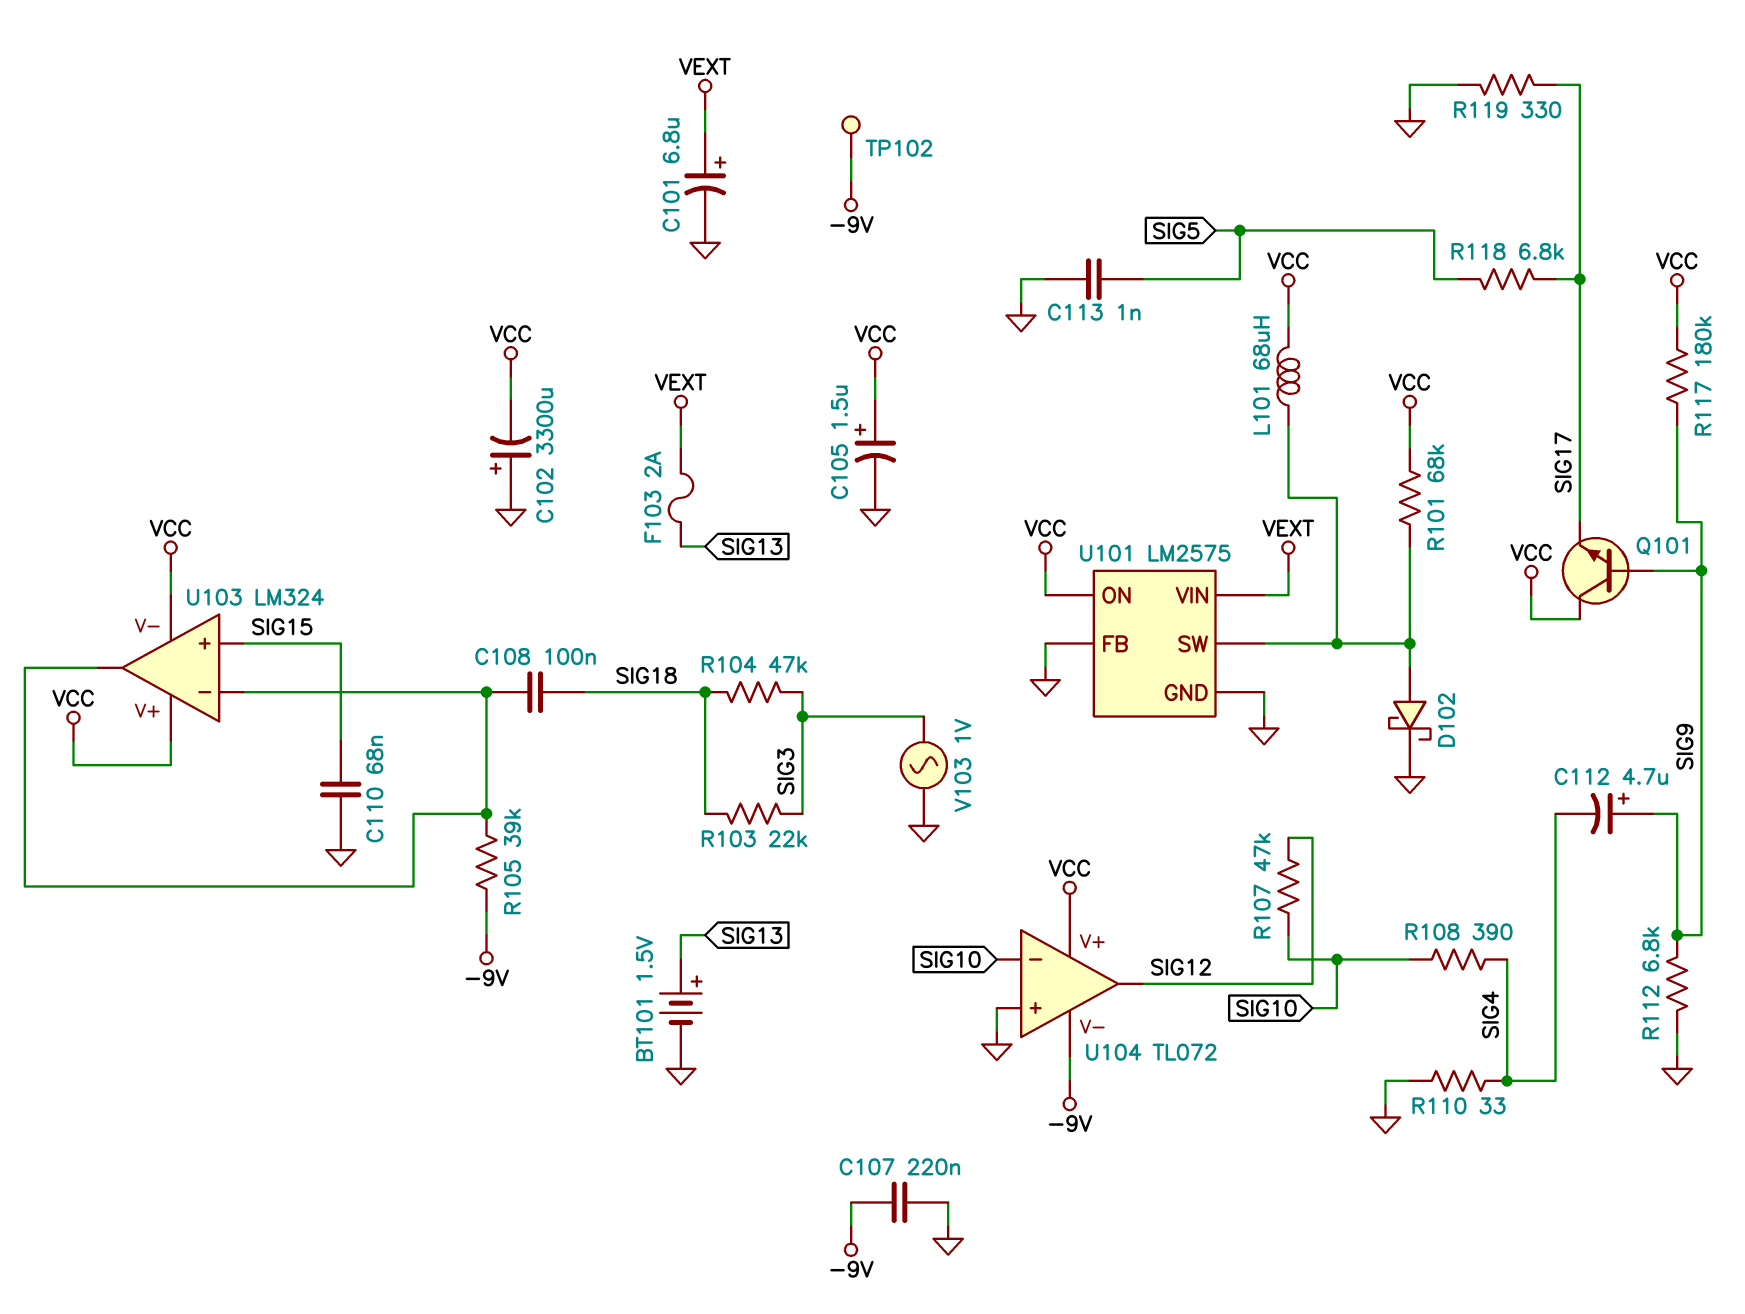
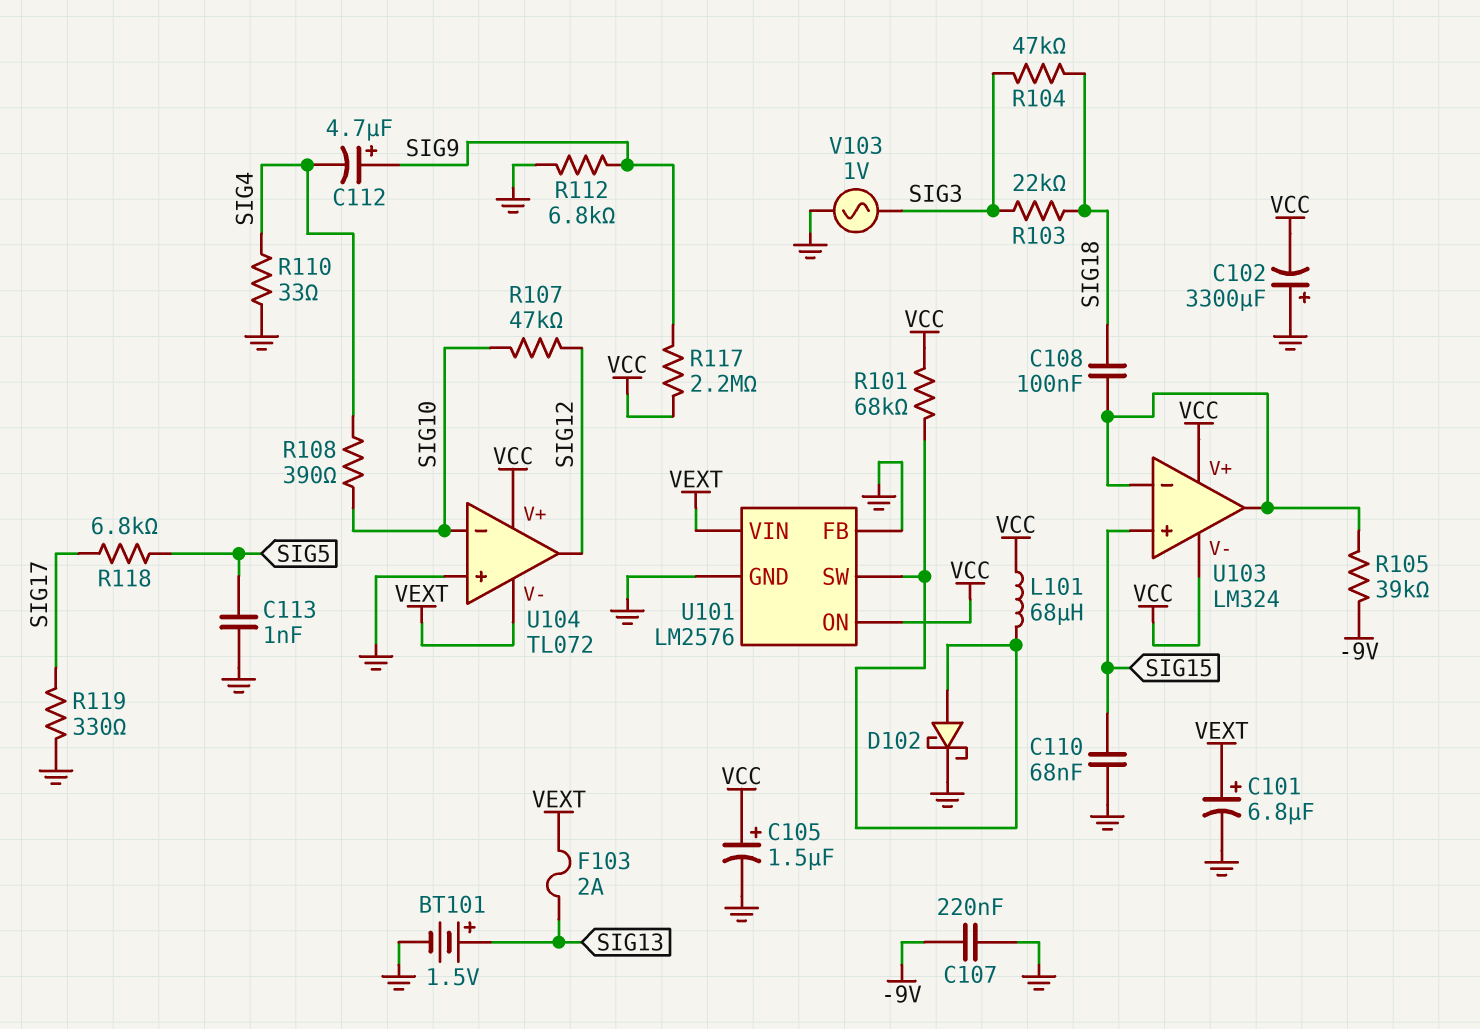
Q101: NPN (B SIG9, C VCC, E SIG17) -> none
R117: 180k (SIG9, VCC) -> 2.2M (SIG9, VCC)
TP102: test point (-9V) -> none
U101: LM2575 -> LM2576
U104 pin V-: -9V -> VEXT

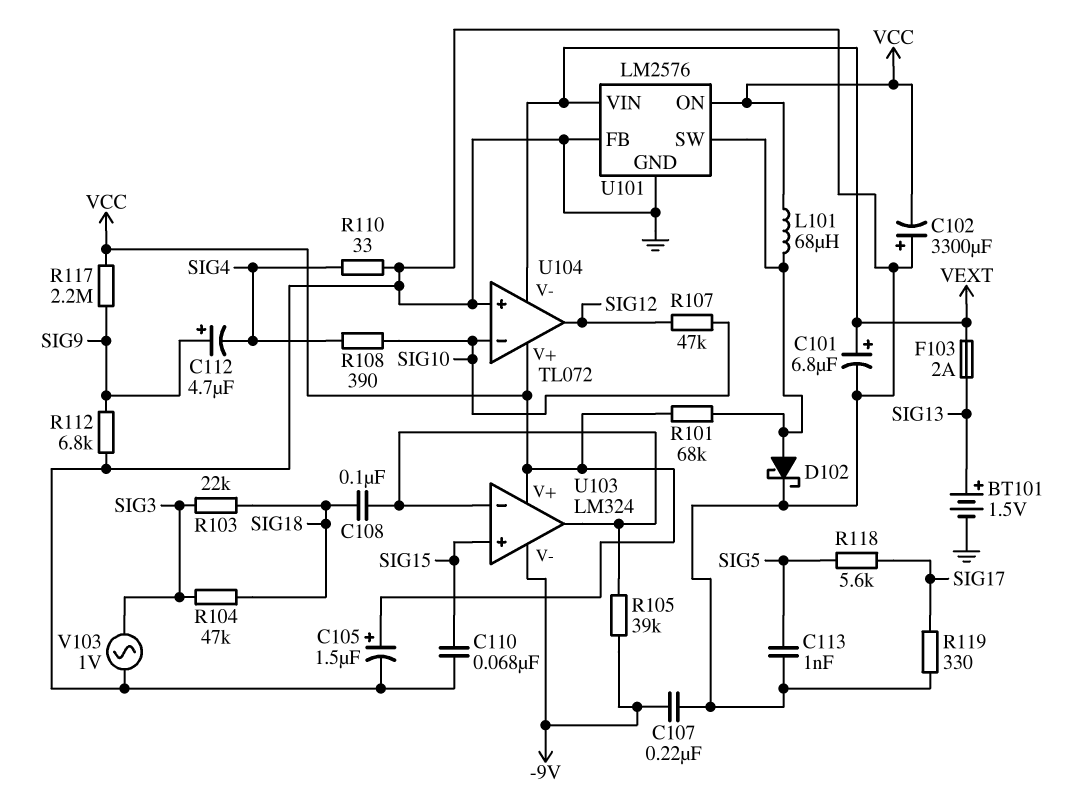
R118: 6.8k (SIG5, SIG17) -> 5.6k (SIG5, SIG17)
U103 pin V-: VCC -> -9V

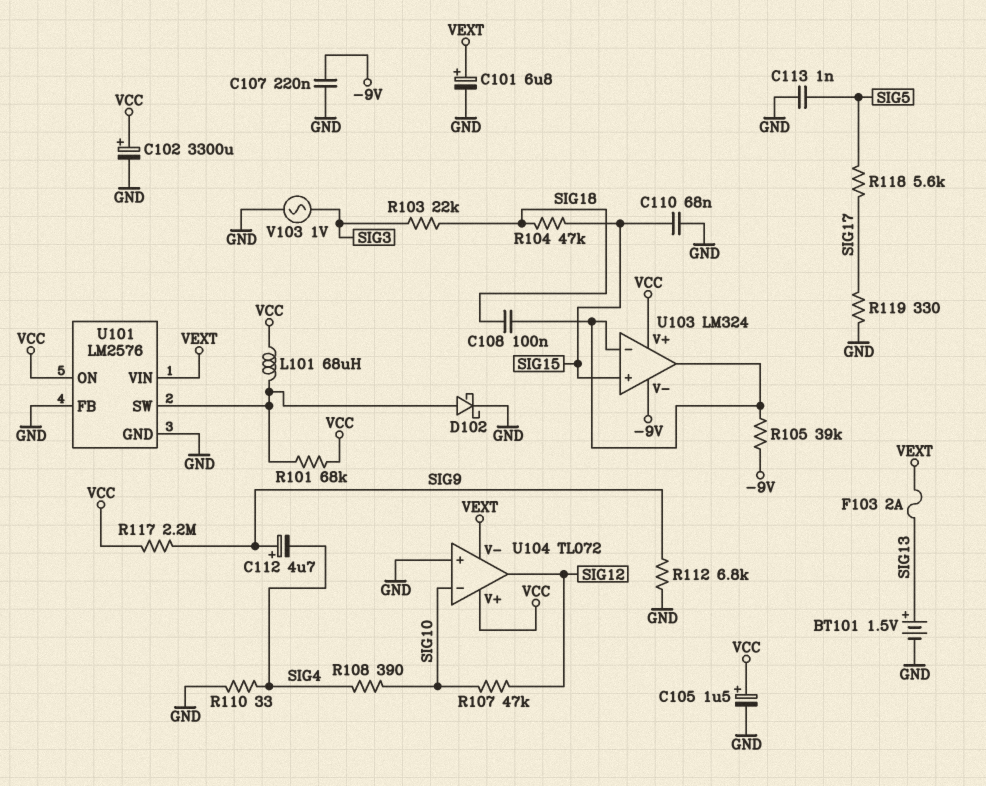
C102: 3300uF (plus GND, minus VCC) -> 3300uF (plus VCC, minus GND)
R104: 47k (SIG3, SIG18) -> 47k (SIG15, SIG18)

